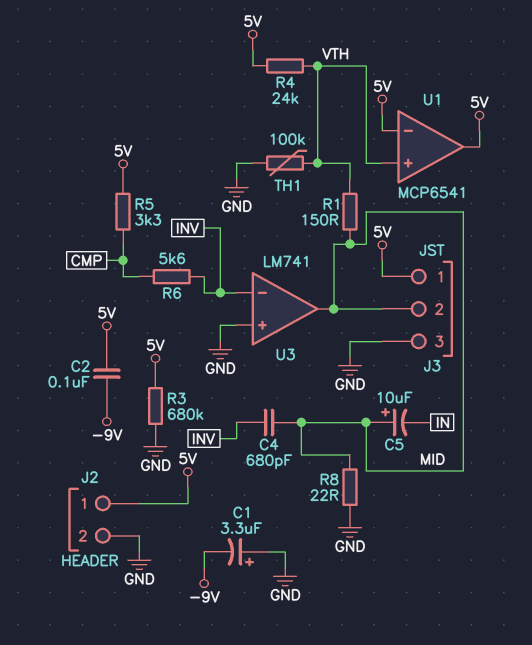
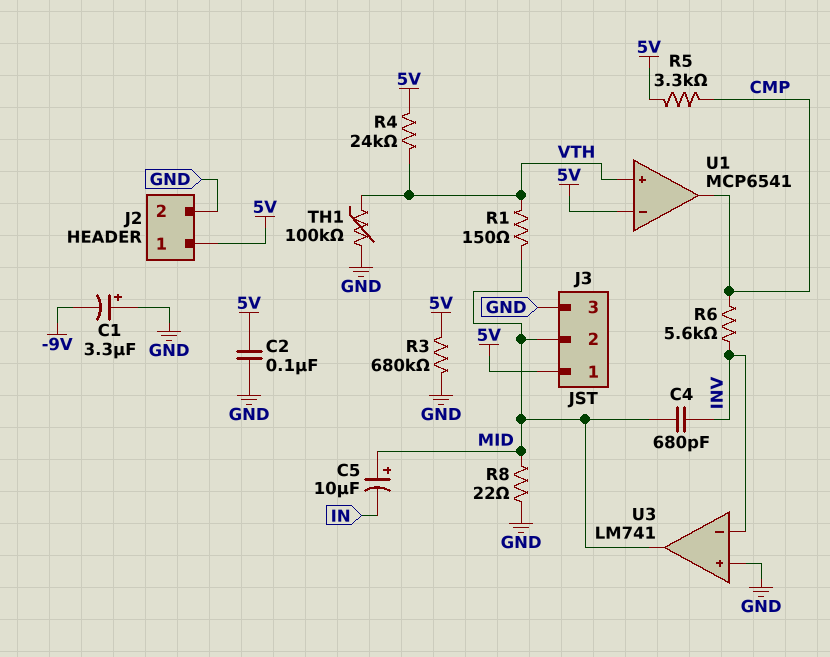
C2: 100nF (-9V, 5V) -> 100nF (5V, GND)
U1 pin out: 5V -> CMP

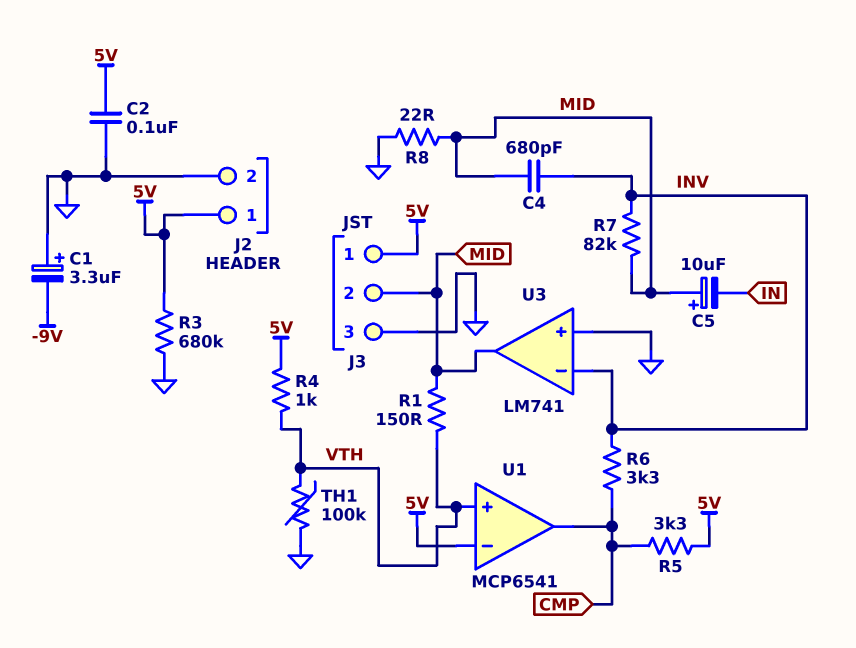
R4: 24k (5V, VTH) -> 1k (5V, VTH)
R6: 5.6k (CMP, INV) -> 3.3k (CMP, INV)
R7: none -> 82k (INV, MID)

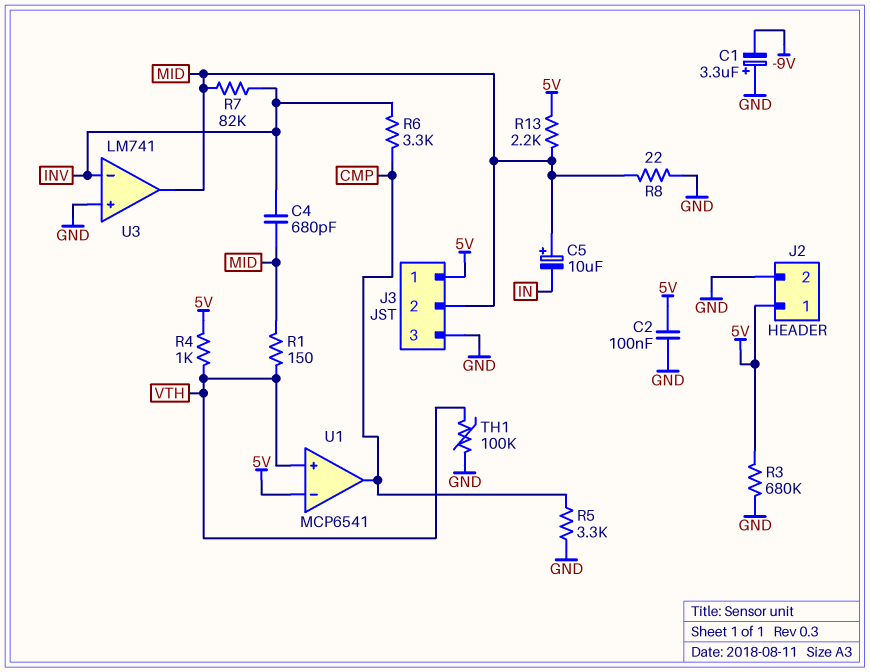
R5: 3.3k (5V, CMP) -> 3.3k (CMP, GND)
R13: none -> 2.2k (5V, MID)

